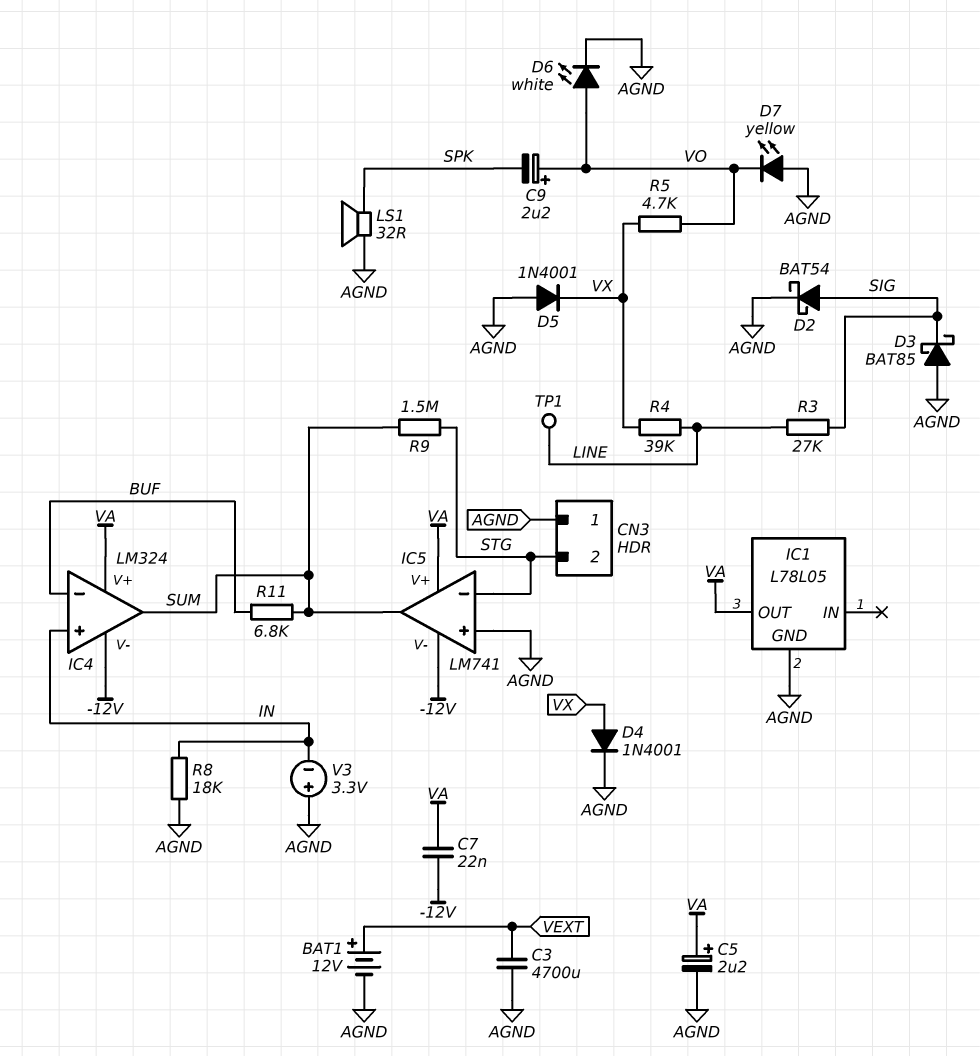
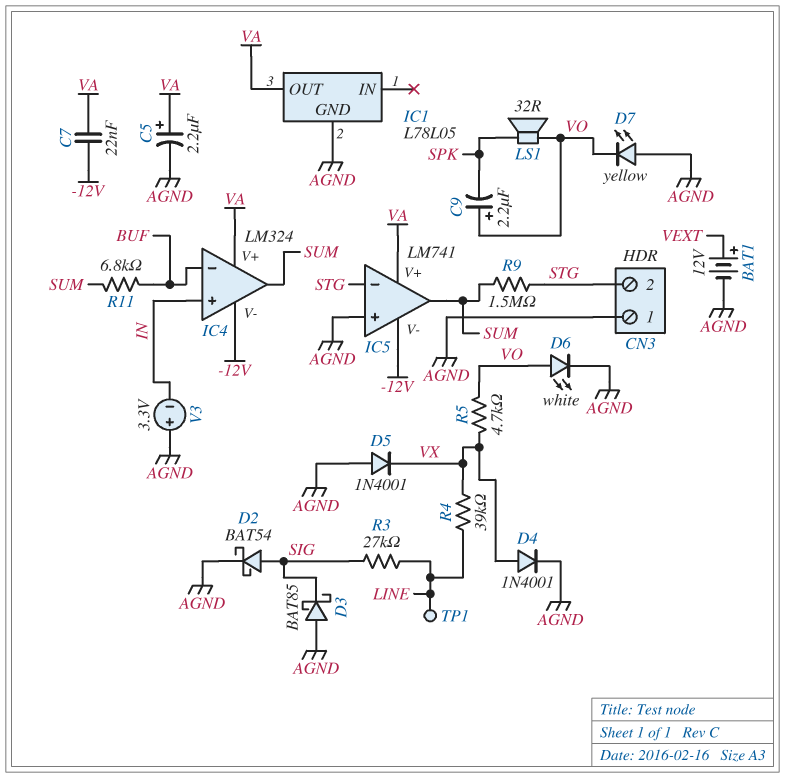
C3: 4700uF (AGND, VEXT) -> none
LS1: speaker 32R (AGND, SPK) -> speaker 32R (SPK, VO)
R8: 18k (AGND, IN) -> none

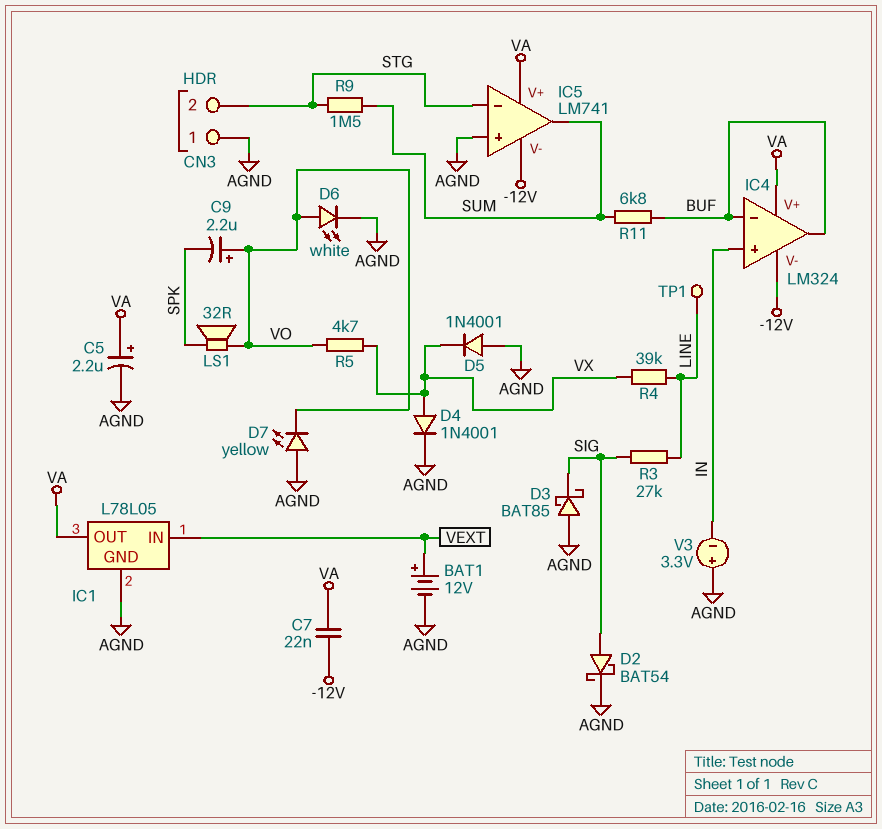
IC1 pin IN: none -> VEXT
IC4 pin out: SUM -> BUF

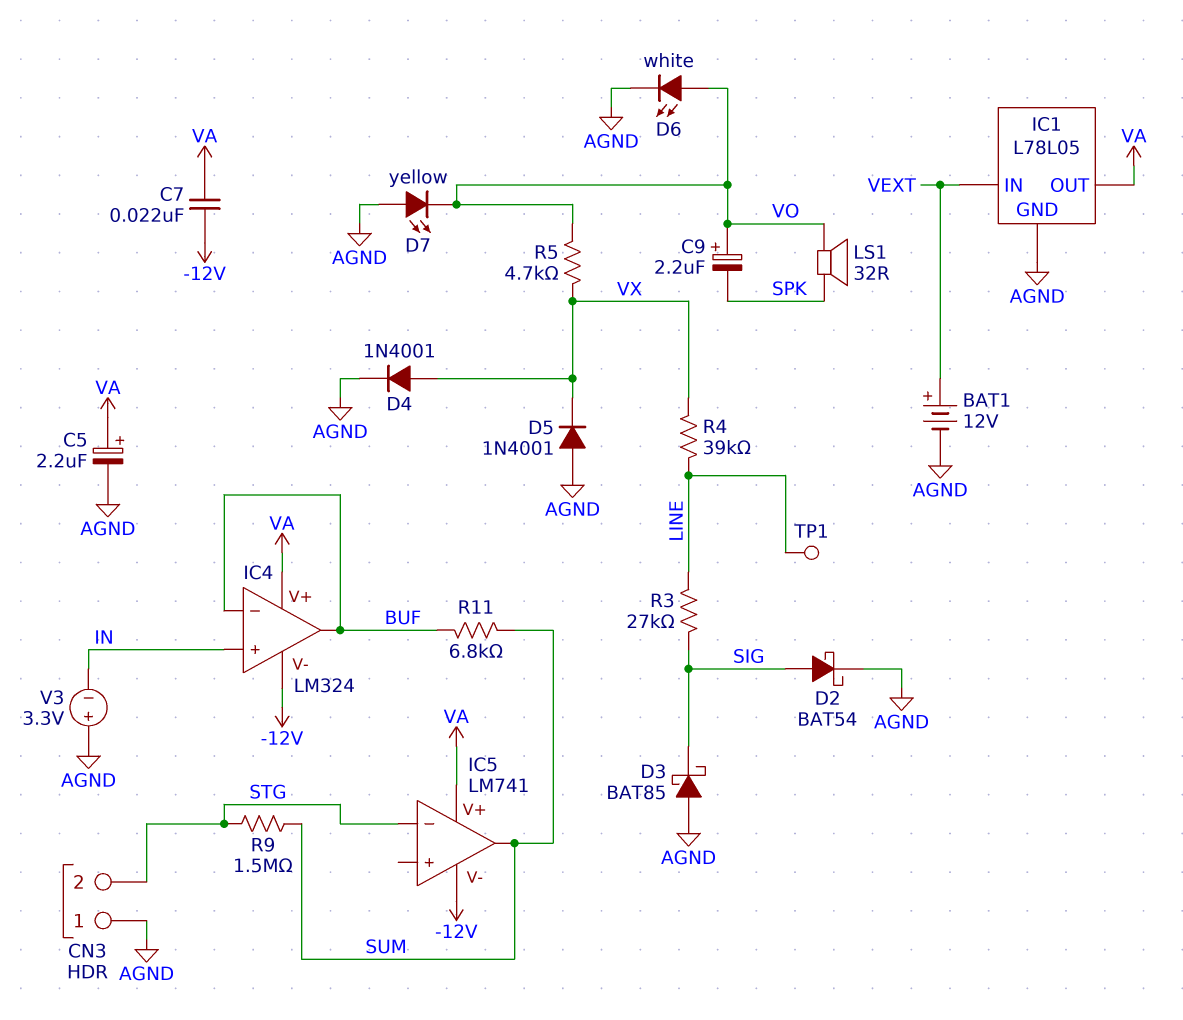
IC5 pin in+: AGND -> none

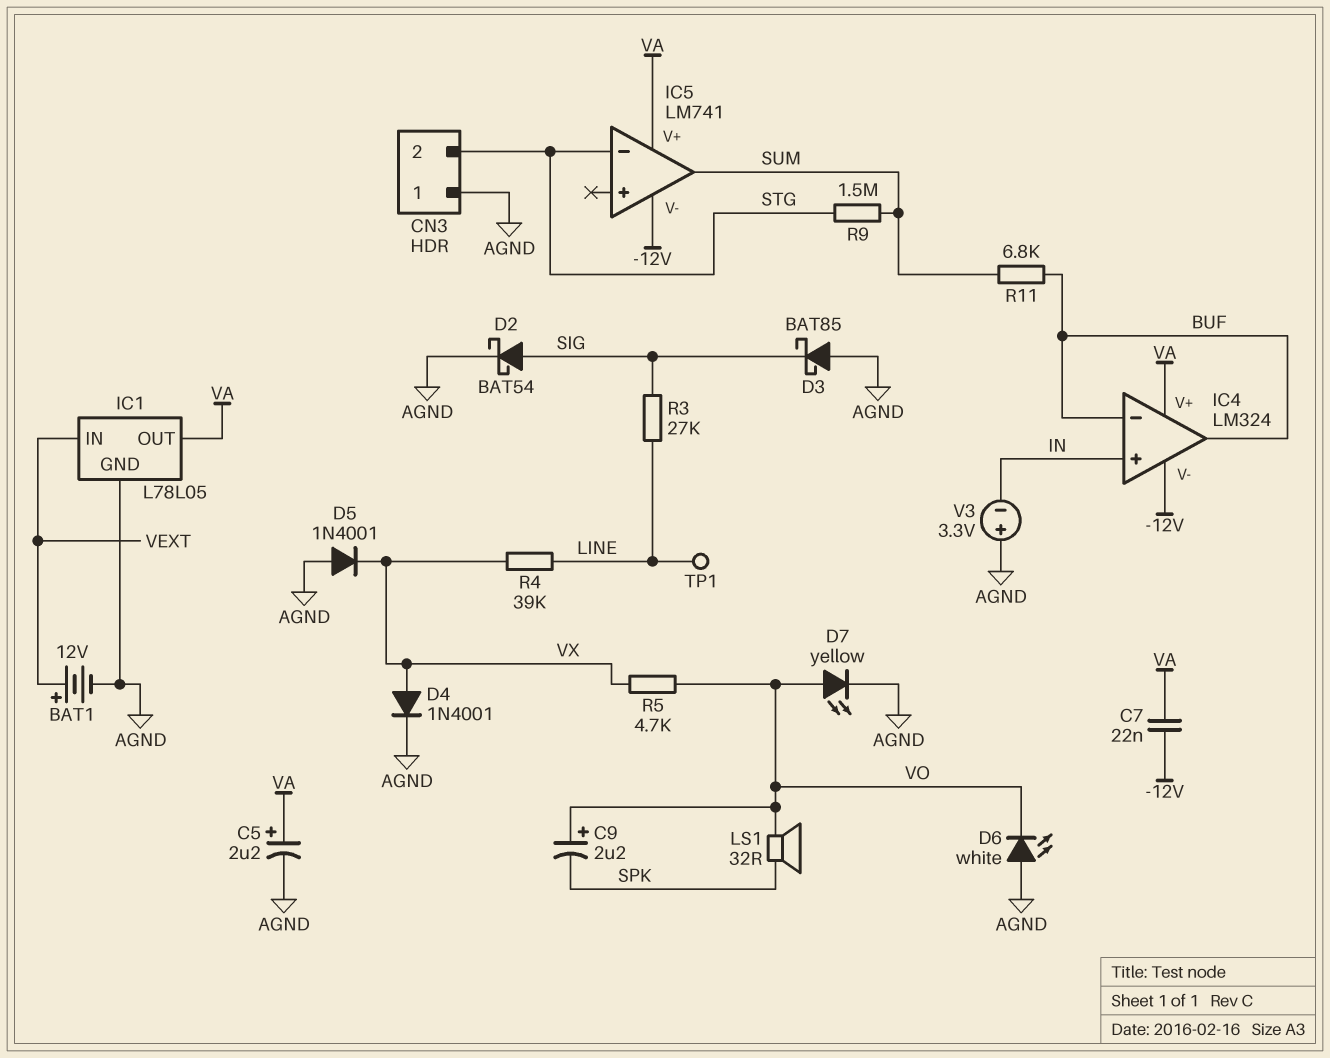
D6: LED white (A VO, K AGND) -> LED white (A AGND, K VO)
D7: LED yellow (A AGND, K VO) -> LED yellow (A VO, K AGND)

